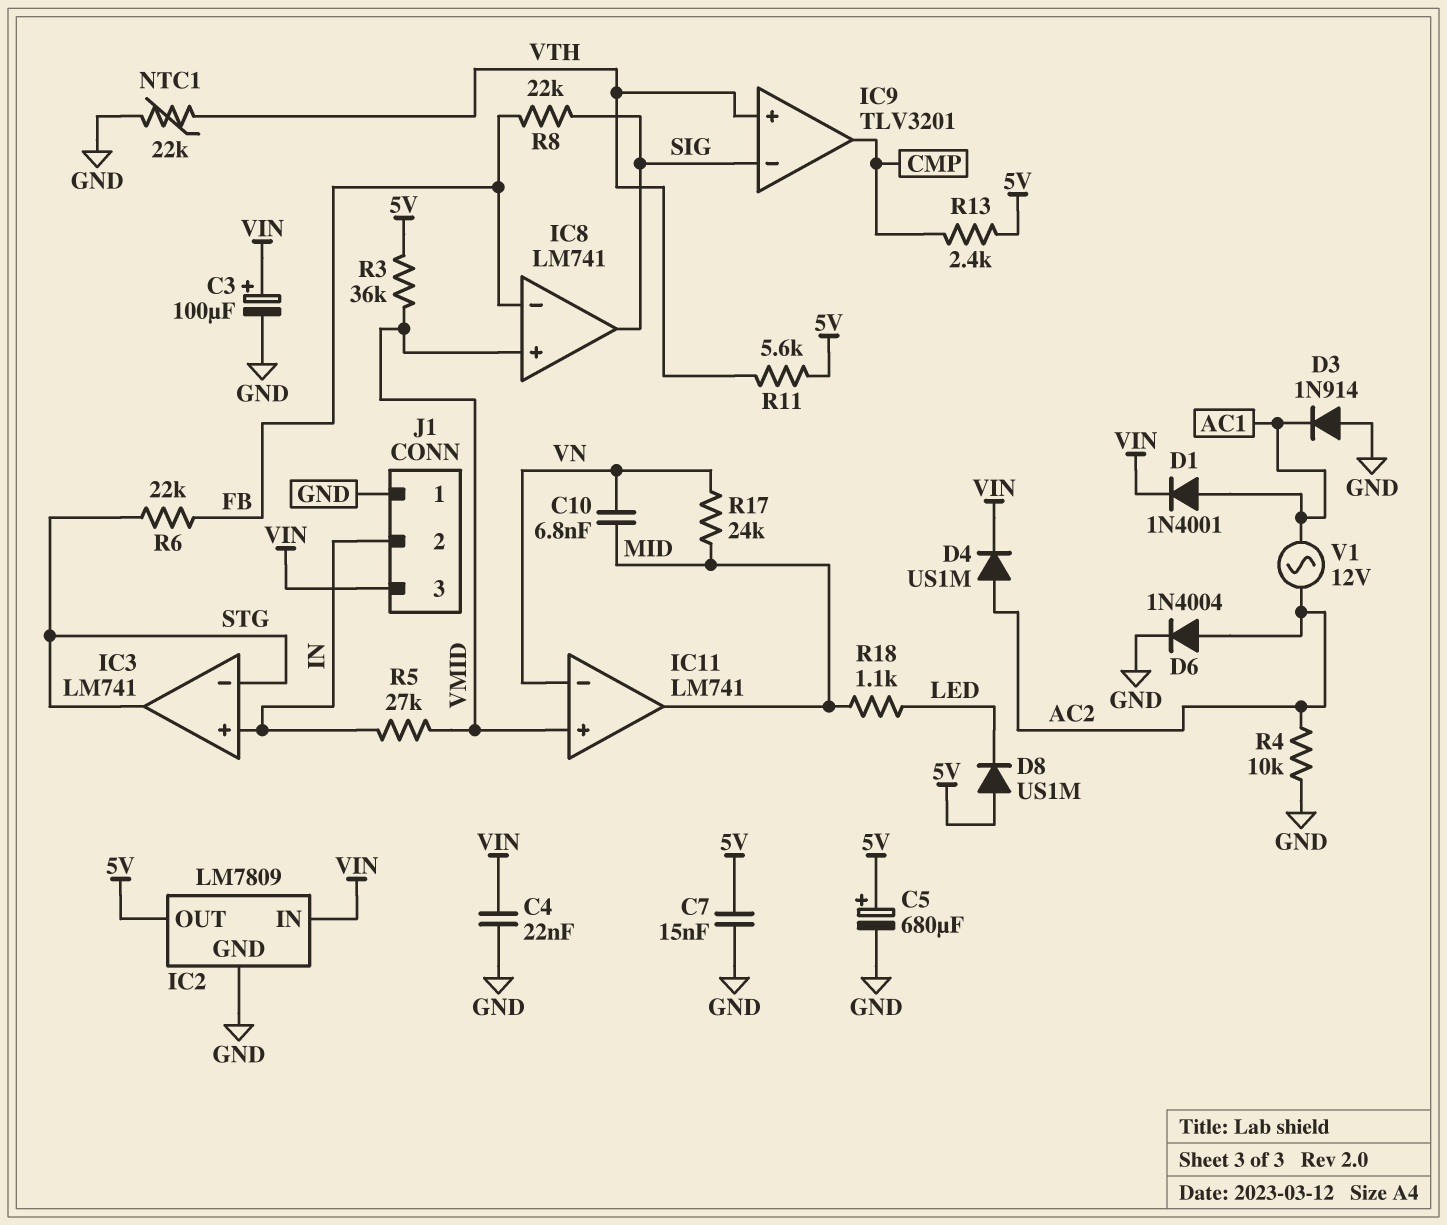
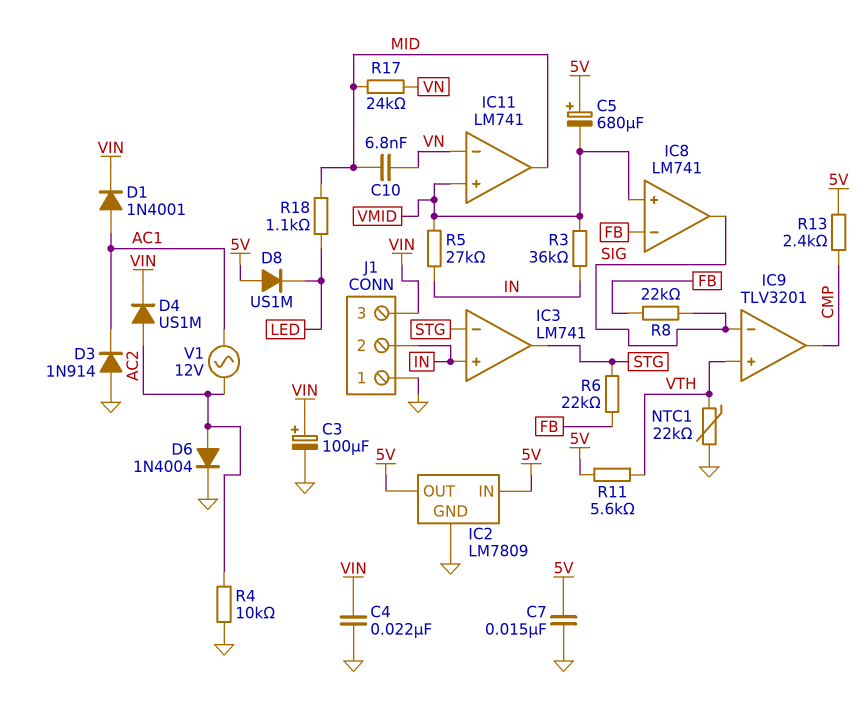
C5: 680uF (plus 5V, minus GND) -> 680uF (plus 5V, minus VMID)
IC2 pin IN: VIN -> 5V
R3: 36k (5V, VMID) -> 36k (IN, VMID)

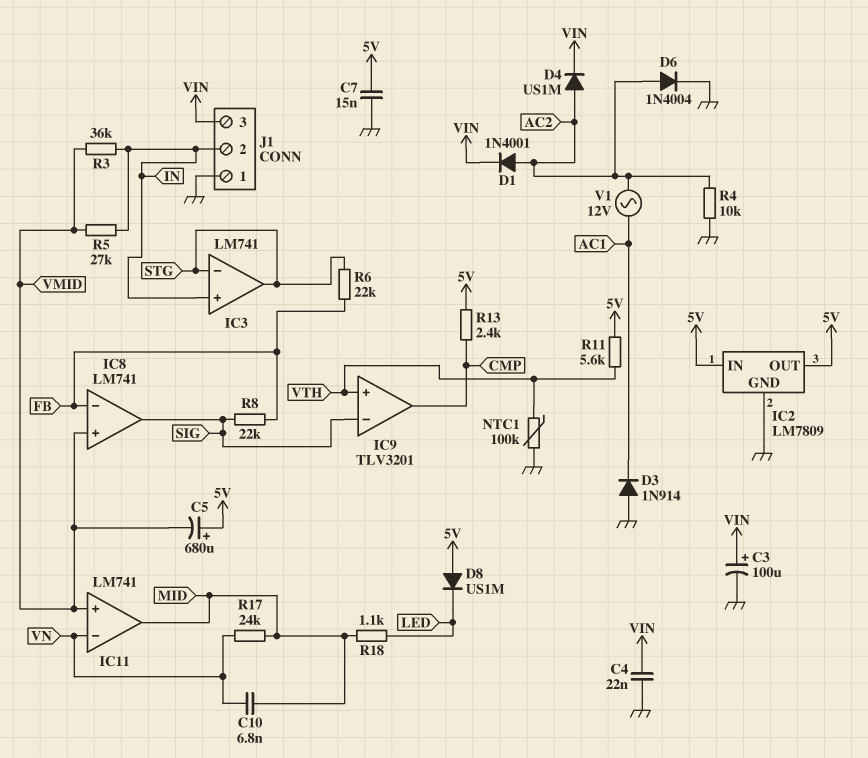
D1: diode 1N4001 (A AC1, K VIN) -> diode 1N4001 (A AC2, K VIN)
NTC1: 22k (GND, VTH) -> 100k (GND, VTH)

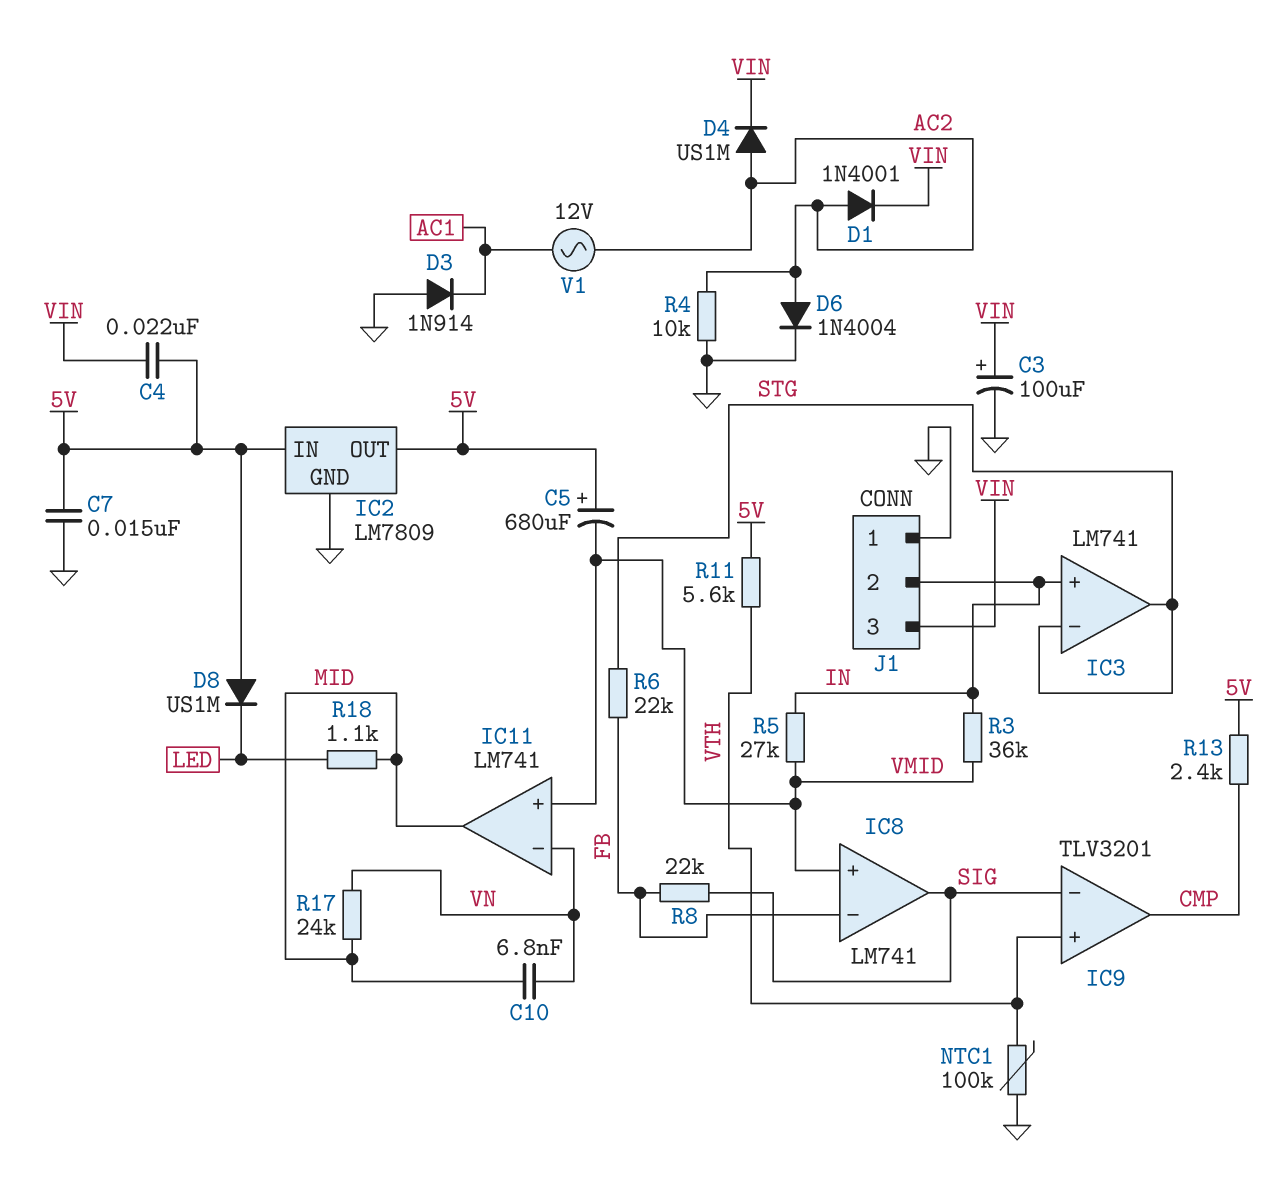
C4: 22nF (GND, VIN) -> 22nF (5V, VIN)

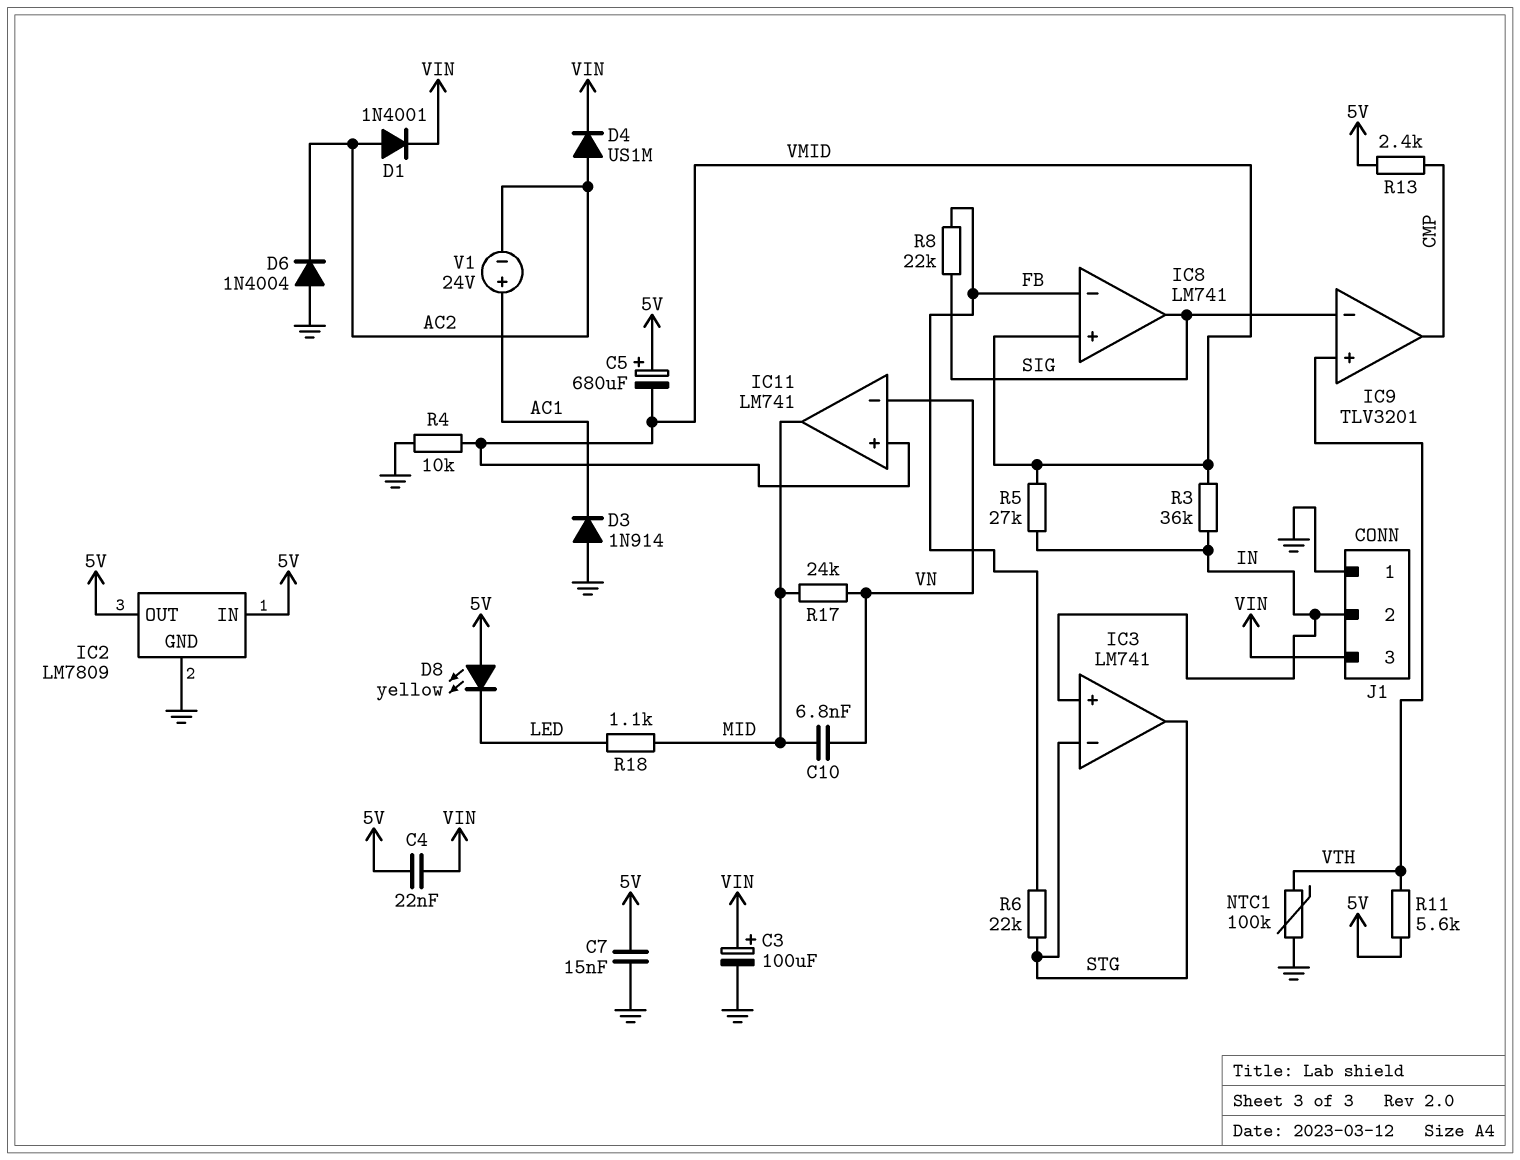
D6: diode 1N4004 (A AC2, K GND) -> diode 1N4004 (A GND, K AC2)
D8: diode US1M (A 5V, K LED) -> LED yellow (A 5V, K LED)
R4: 10k (AC2, GND) -> 10k (GND, VMID)
V1: AC 12V (AC1, AC2) -> 24V (plus AC1, minus AC2)

